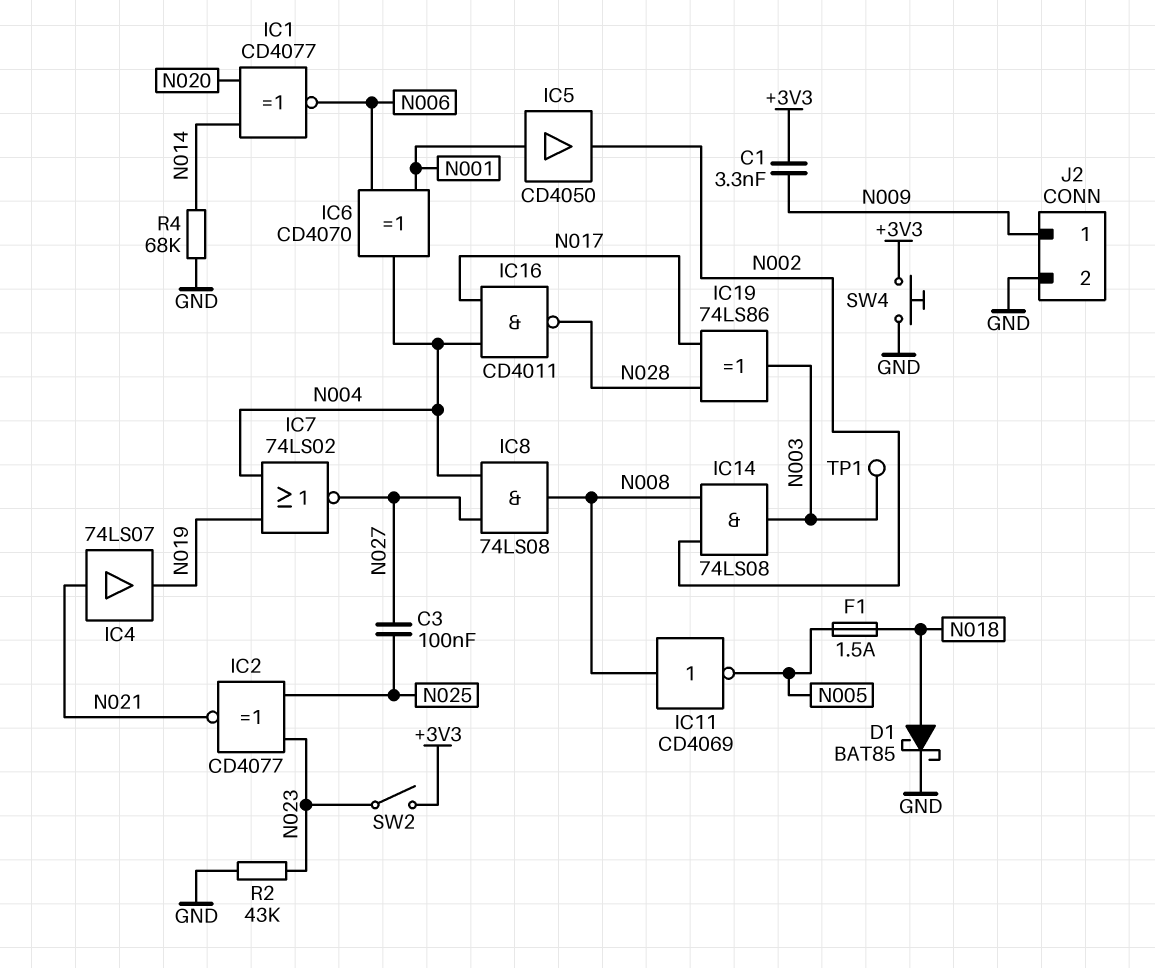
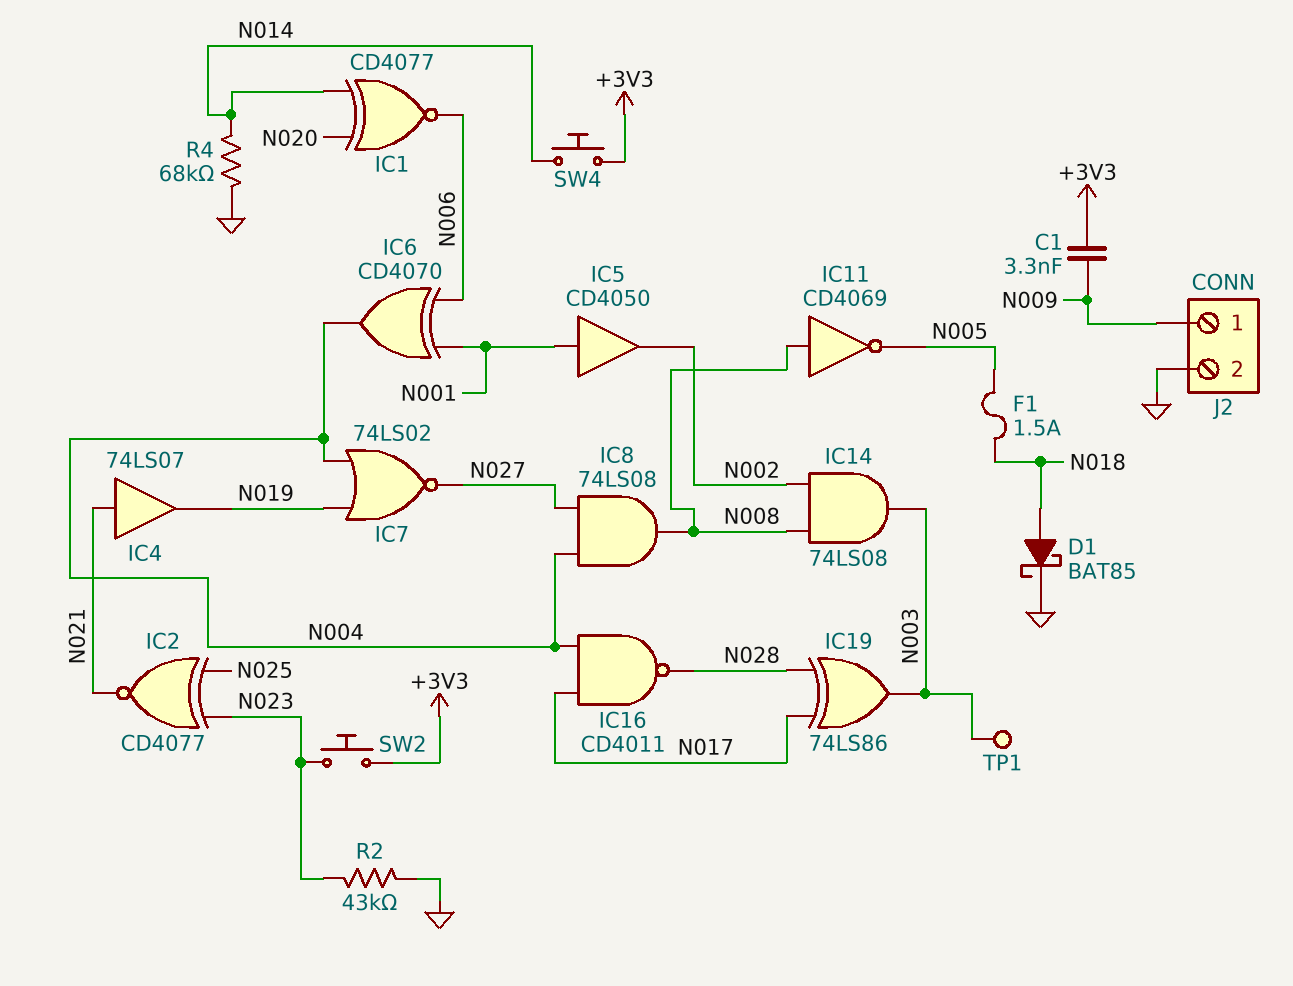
C3: 100nF (N025, N027) -> none
SW2: switch (+3V3, N023) -> button (+3V3, N023)
SW4: button (+3V3, GND) -> button (+3V3, N014)

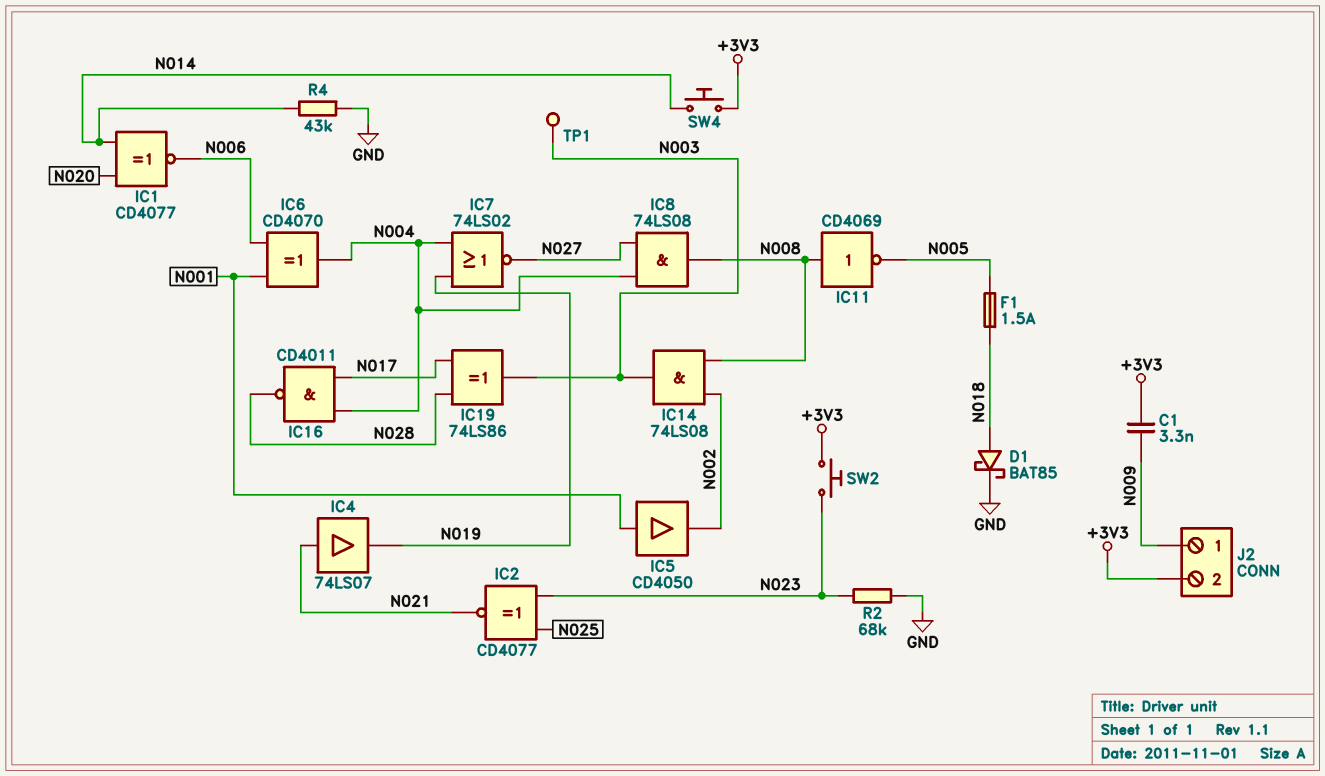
J2 pin 2: GND -> +3V3
R2: 43k (GND, N023) -> 68k (GND, N023)
R4: 68k (GND, N014) -> 43k (GND, N014)

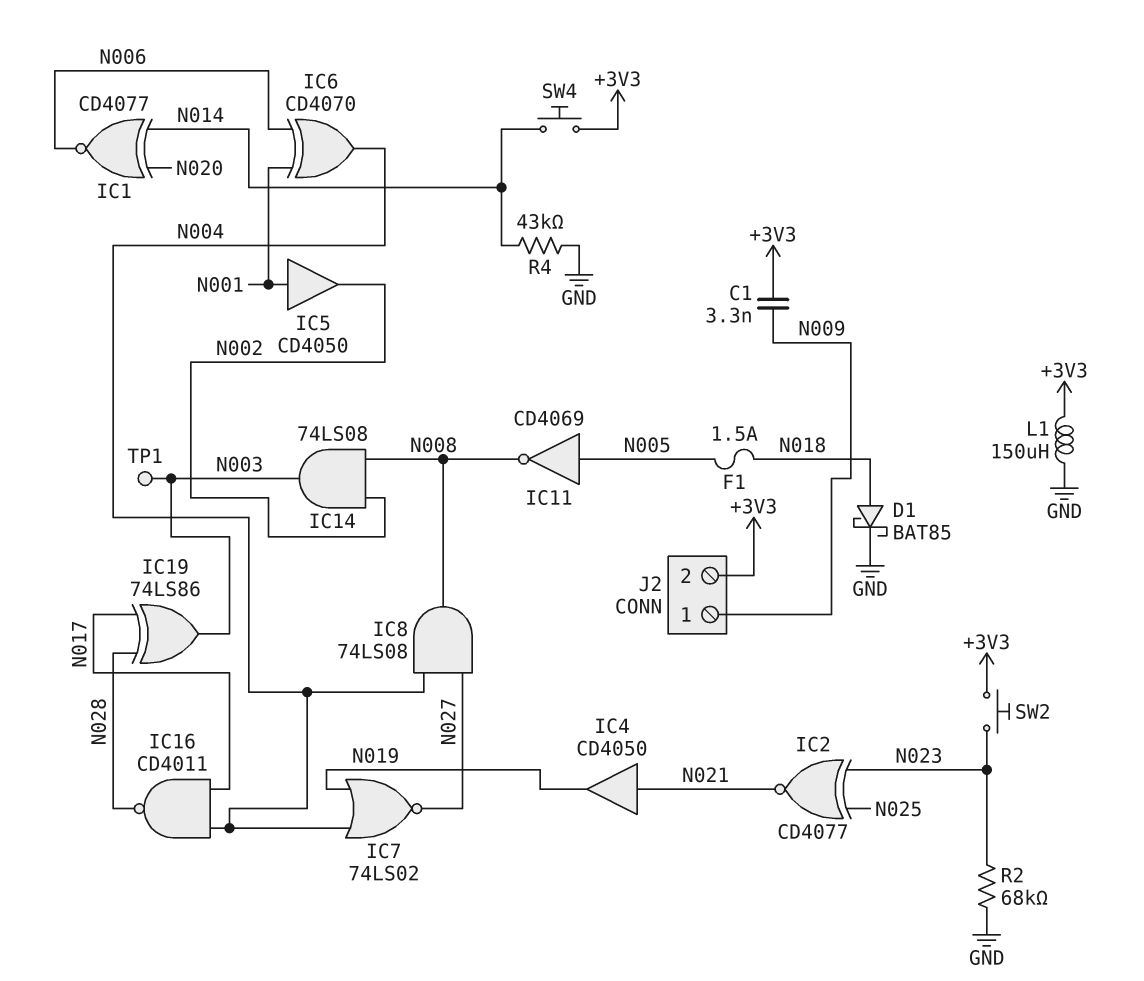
IC4: buffer 74LS07 (in N021, out N019) -> buffer CD4050 (in N021, out N019)
IC11: NOT CD4069 (in N008, out N005) -> NOT CD4069 (in N005, out N008)
L1: none -> 150uH (+3V3, GND)

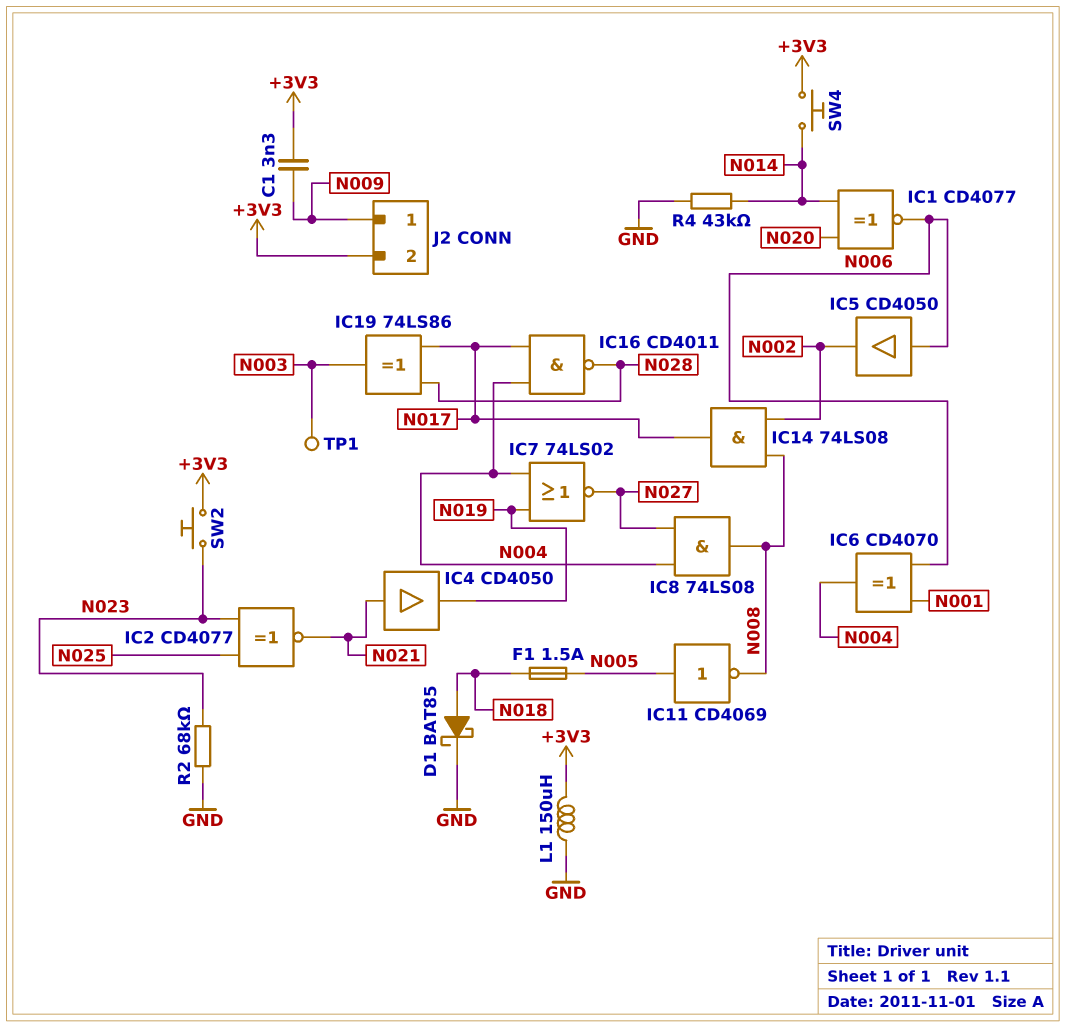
IC5: buffer CD4050 (in N001, out N002) -> buffer CD4050 (in N006, out N002)
IC14: AND 74LS08 (in N002, in N008, out N003) -> AND 74LS08 (in N002, in N008, out N017)

